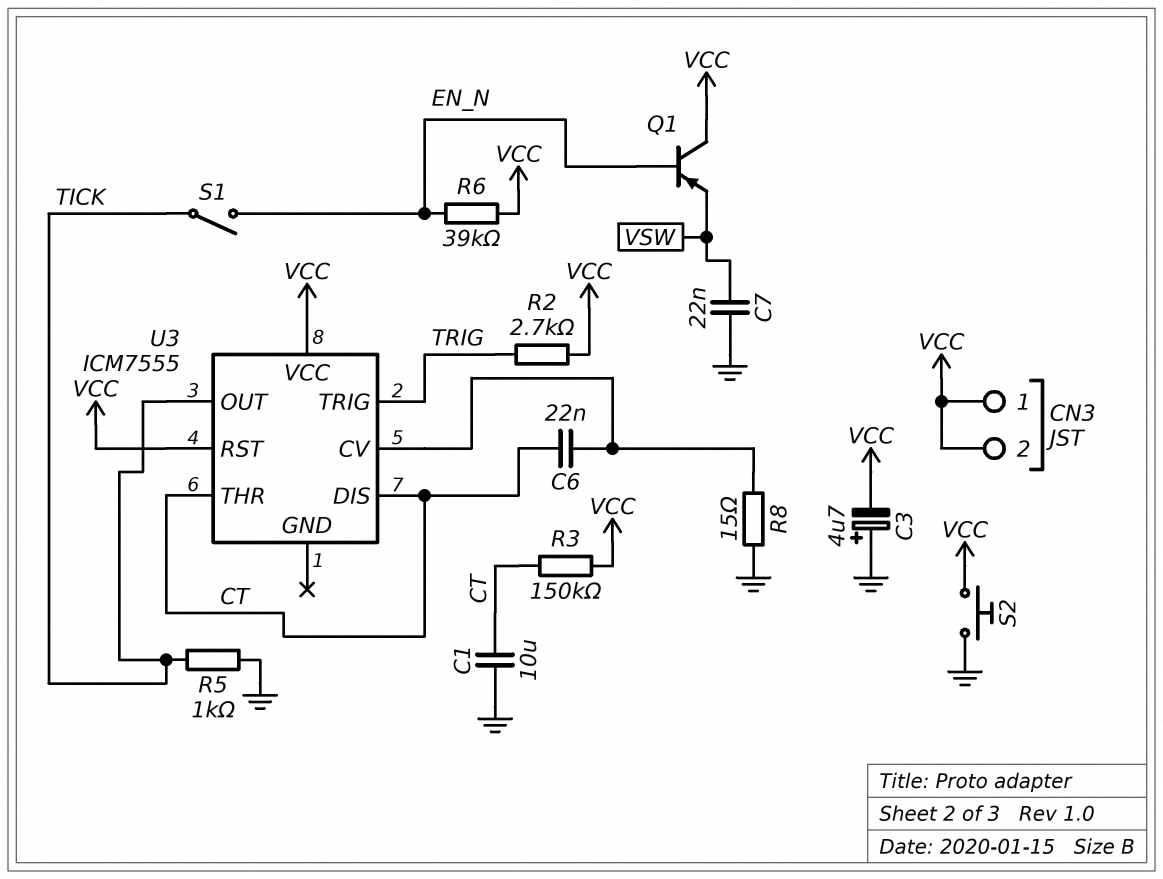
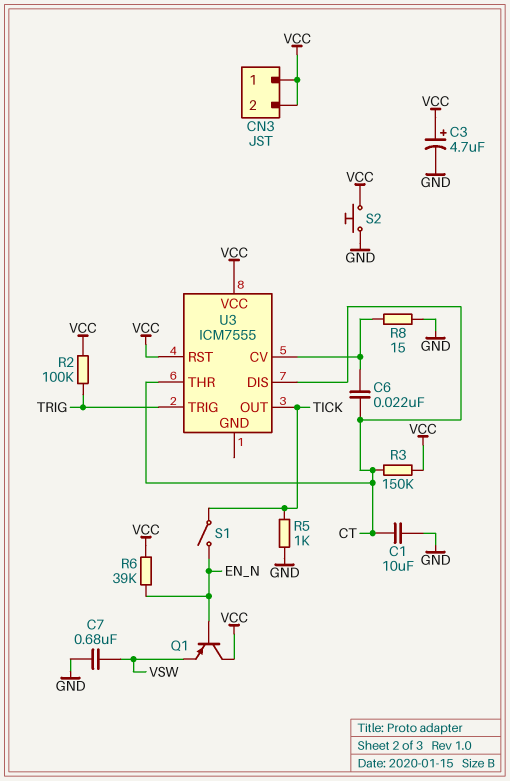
C3: 4.7uF (plus GND, minus VCC) -> 4.7uF (plus VCC, minus GND)
C7: 22nF (GND, VSW) -> 680nF (GND, VSW)
R2: 2.7k (TRIG, VCC) -> 100k (TRIG, VCC)

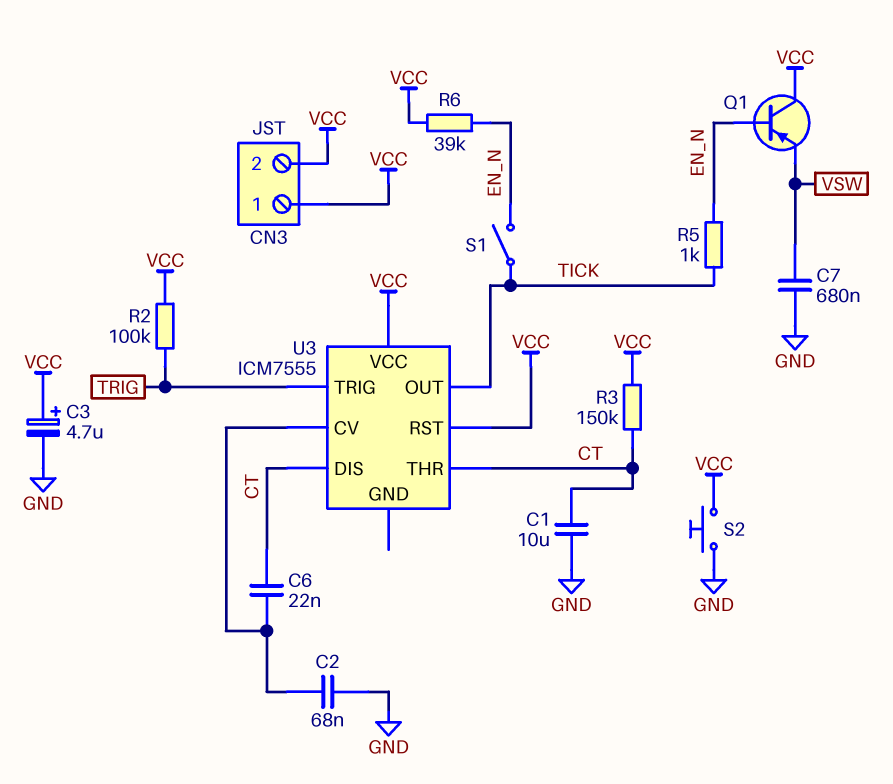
C2: none -> 68nF (GND, U3/CV)
R5: 1k (GND, TICK) -> 1k (EN_N, TICK)
R8: 15 (GND, U3/CV) -> none

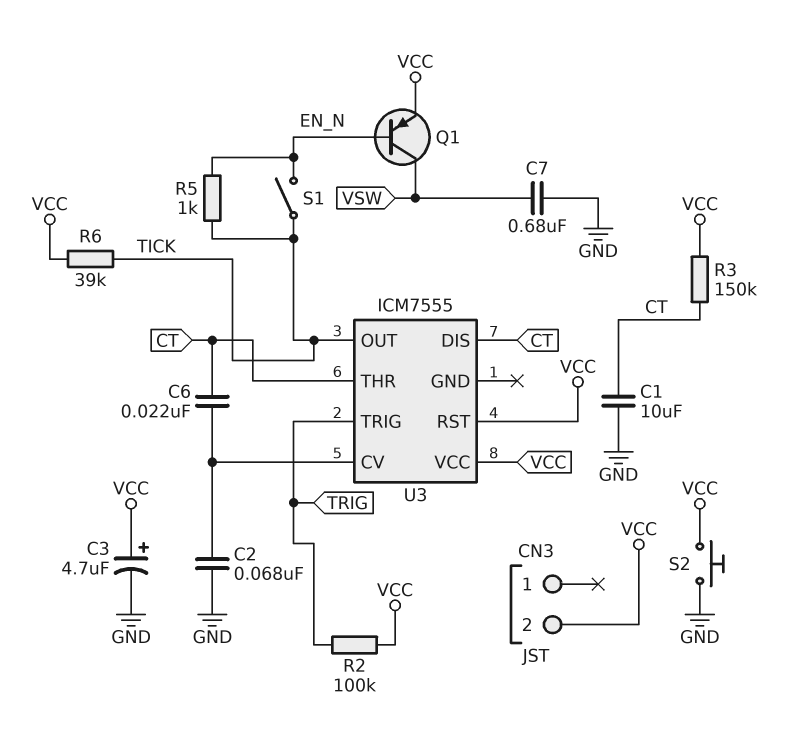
CN3 pin 1: VCC -> none
Q1: PNP (B EN_N, C VCC, E VSW) -> PNP (B EN_N, C VSW, E VCC)
R6: 39k (EN_N, VCC) -> 39k (TICK, VCC)

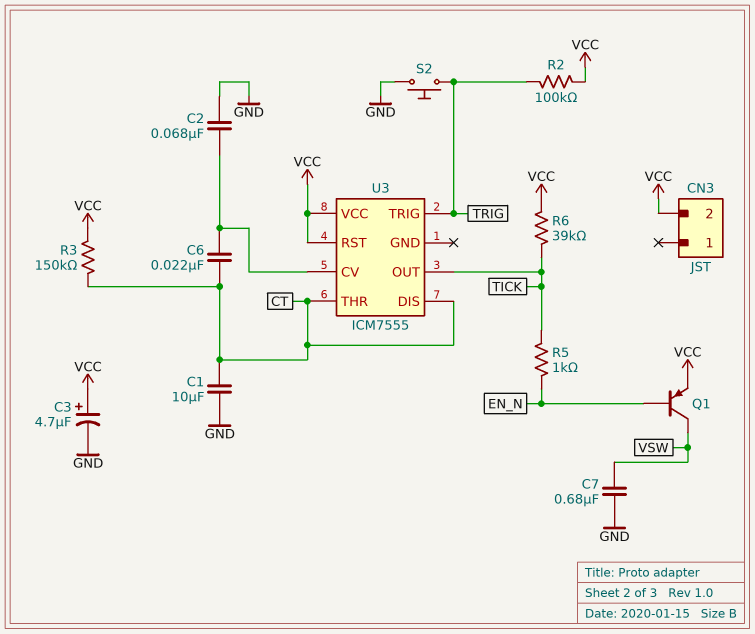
S1: switch (EN_N, TICK) -> none
S2: button (GND, VCC) -> button (GND, TRIG)

